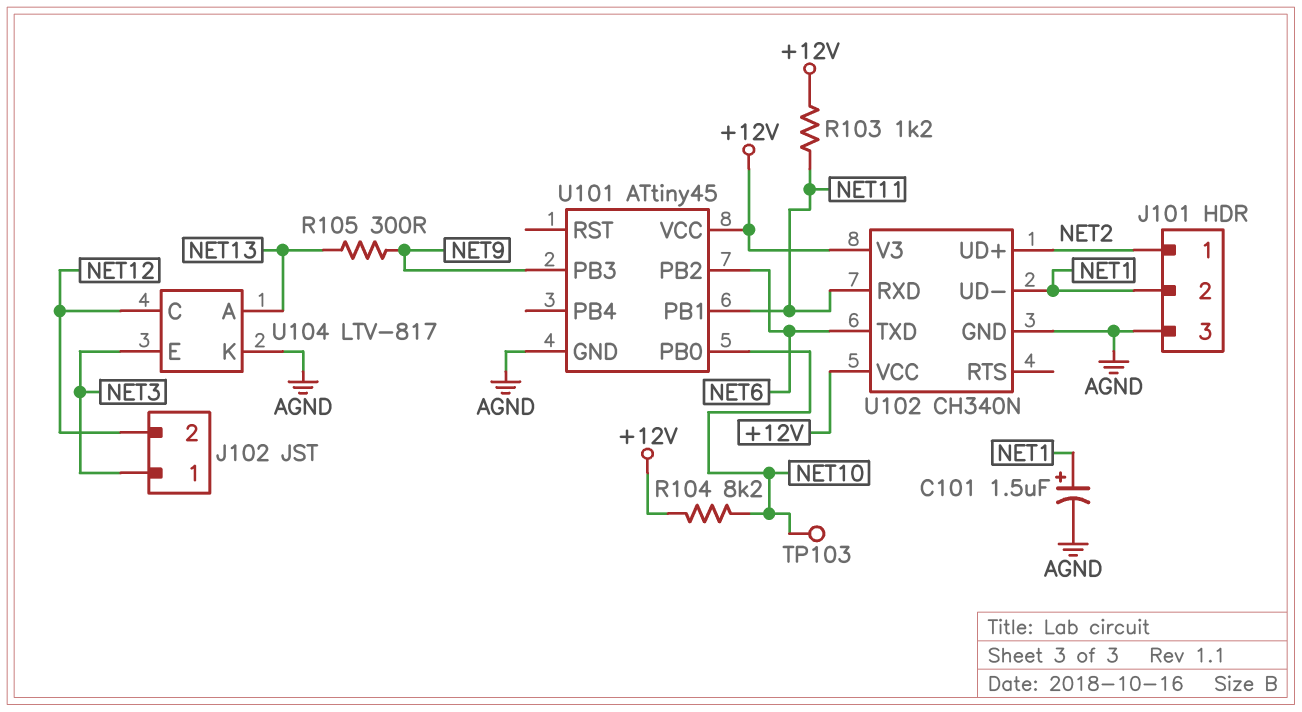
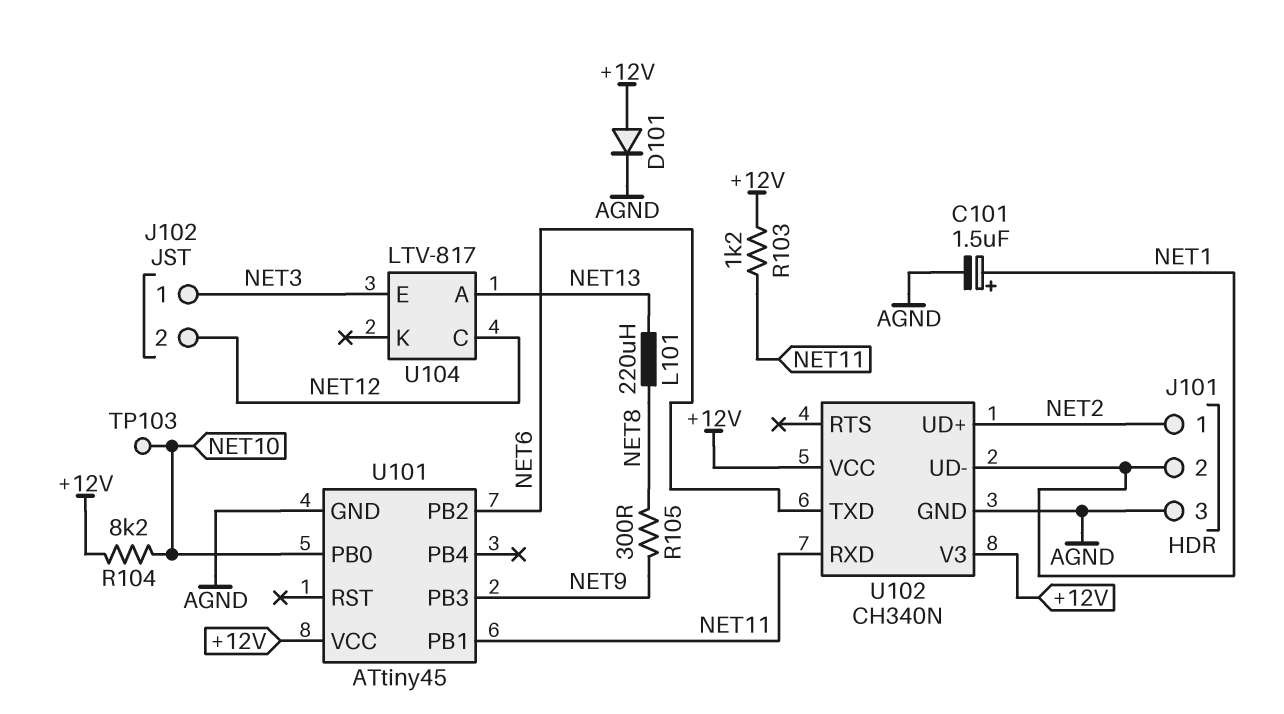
D101: none -> diode (A +12V, K AGND)
L101: none -> 220uH (NET8, NET13)
R105: 300 (NET9, NET13) -> 300 (NET8, NET9)
U104 pin K: AGND -> none

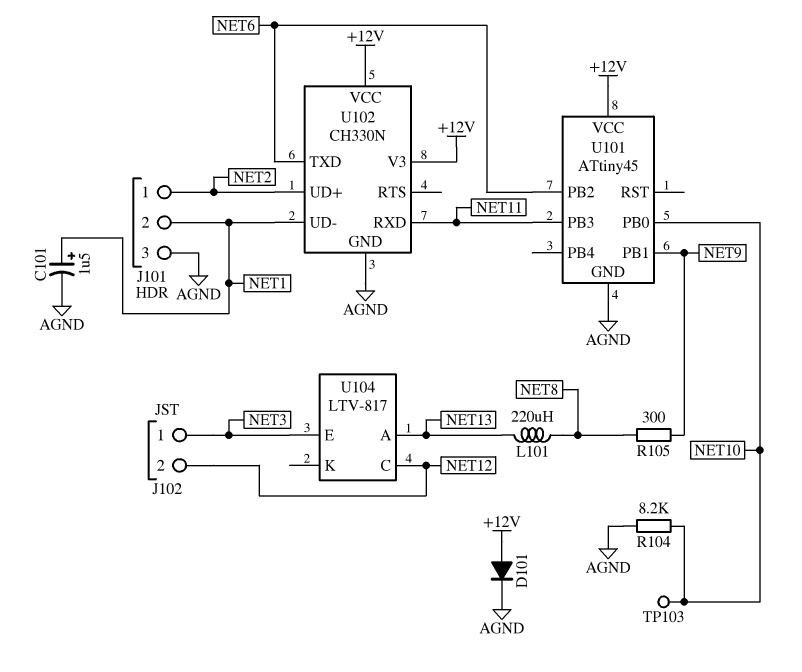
R103: 1.2k (+12V, NET11) -> none
R104: 8.2k (+12V, NET10) -> 8.2k (AGND, NET10)
U101 pin PB1: NET11 -> NET9
U101 pin PB3: NET9 -> NET11
U102: CH340N -> CH330N

